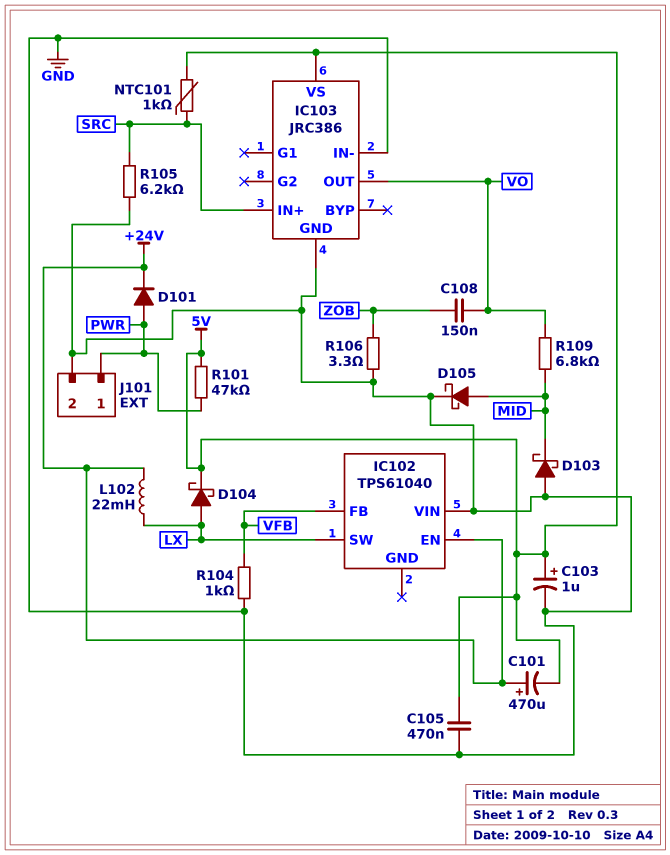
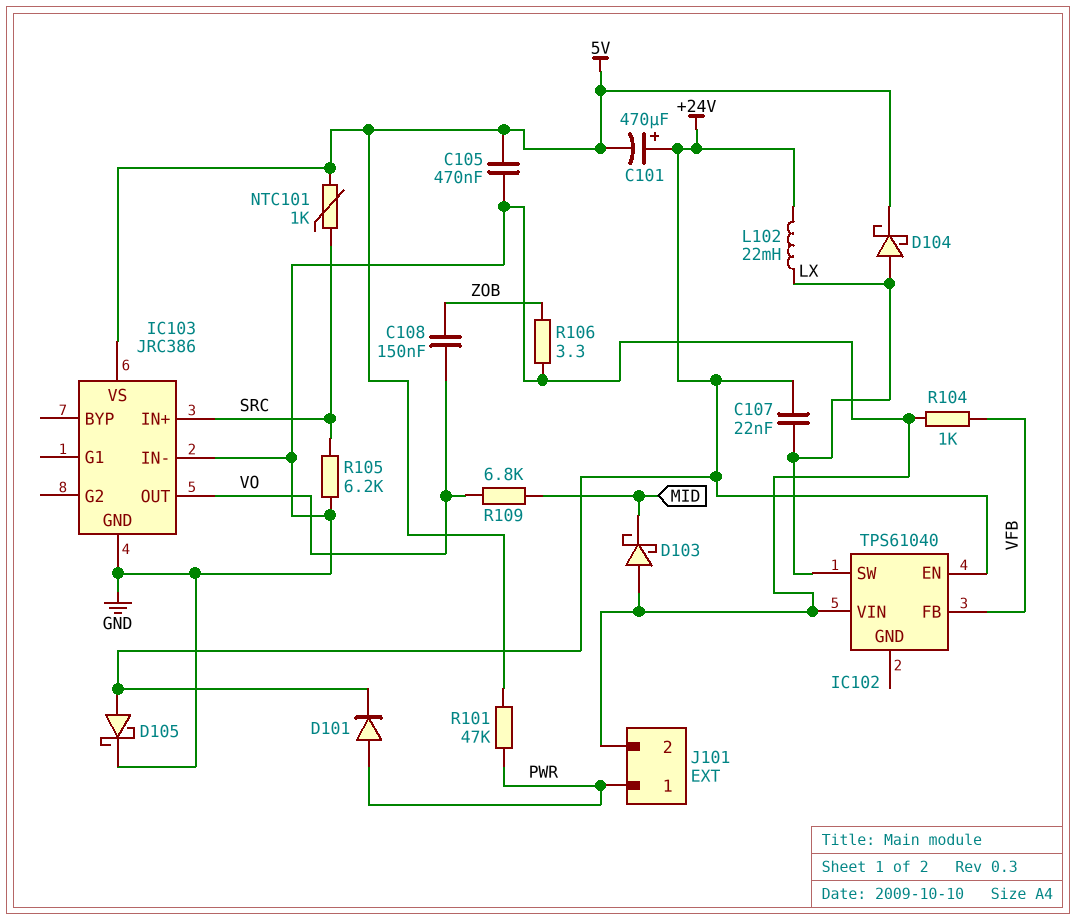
C103: 1uF (plus 5V, minus GND) -> none
C107: none -> 22nF (+24V, LX)
D105: schottky (A MID, K GND) -> schottky (A +24V, K GND)

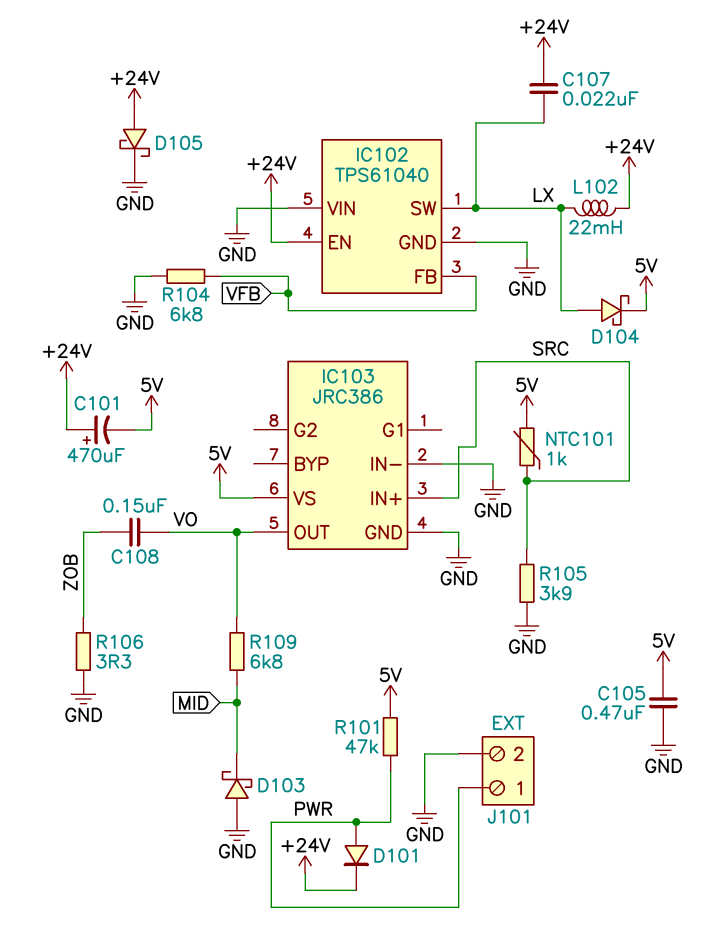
IC102 pin GND: none -> GND
R104: 1k (GND, VFB) -> 6.8k (GND, VFB)
R105: 6.2k (GND, SRC) -> 3.9k (GND, SRC)

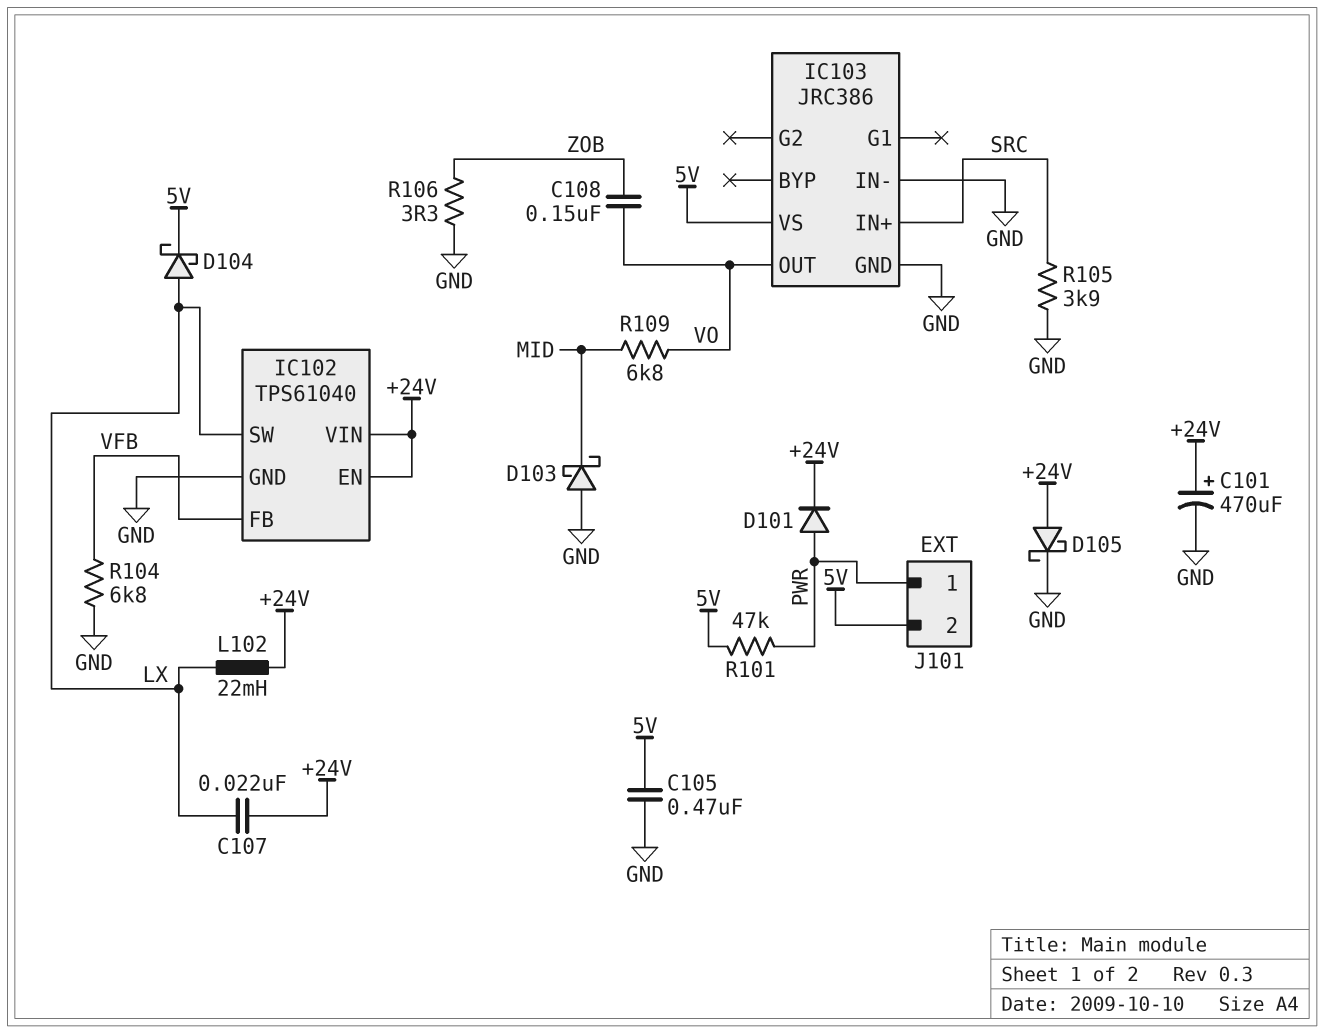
C101: 470uF (plus +24V, minus 5V) -> 470uF (plus +24V, minus GND)
IC102 pin VIN: GND -> +24V
J101 pin 2: GND -> 5V
NTC101: 1k (5V, SRC) -> none

